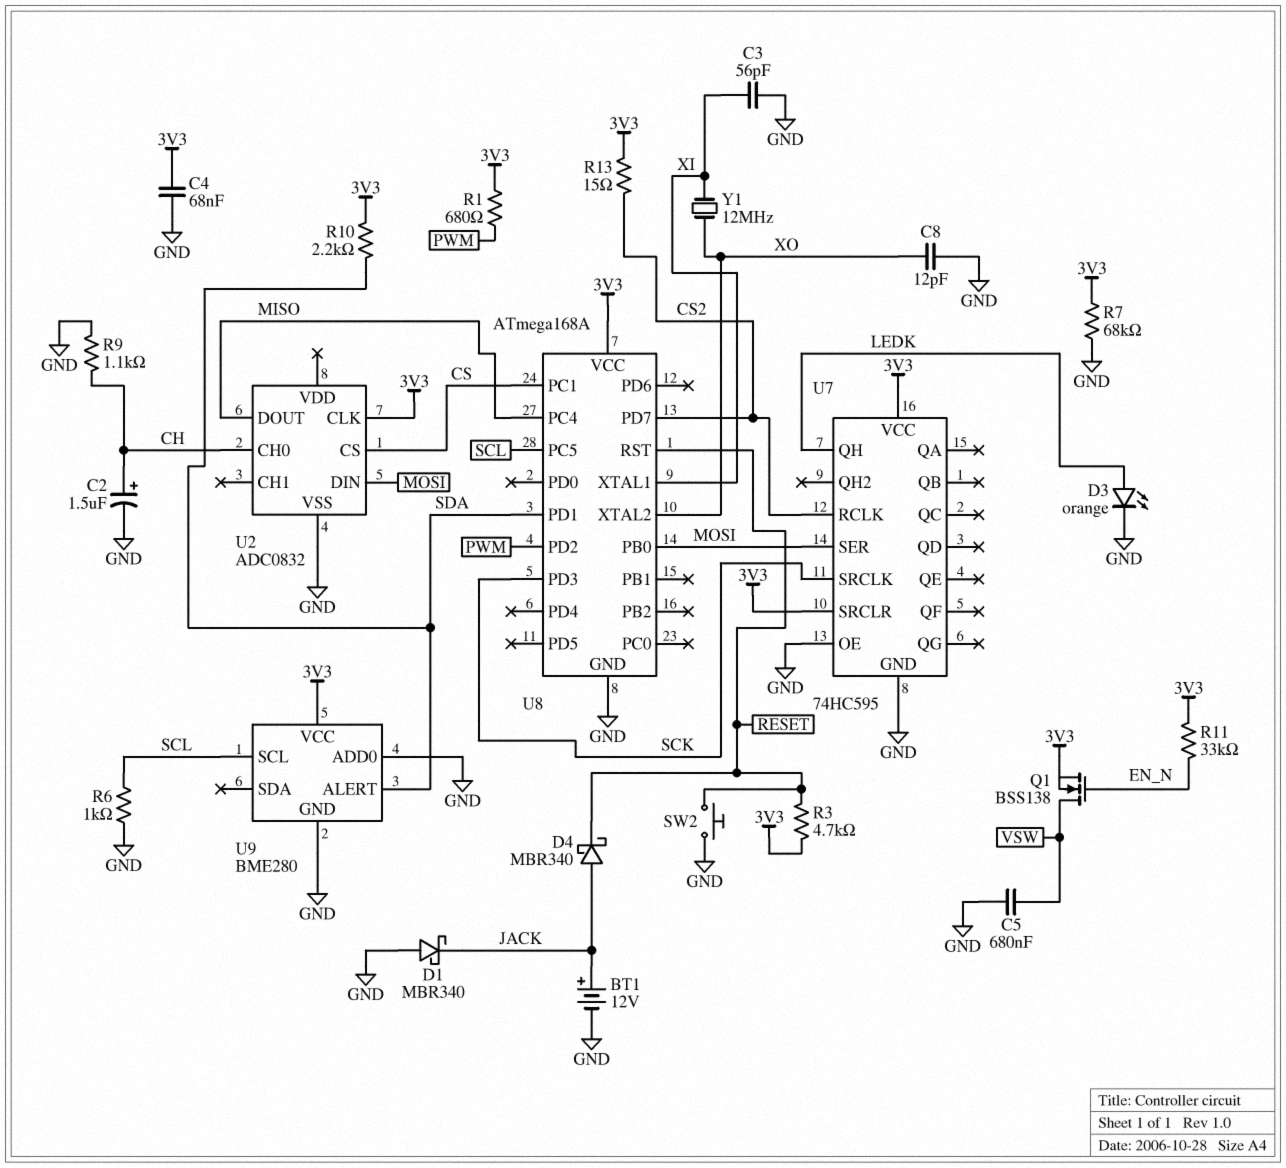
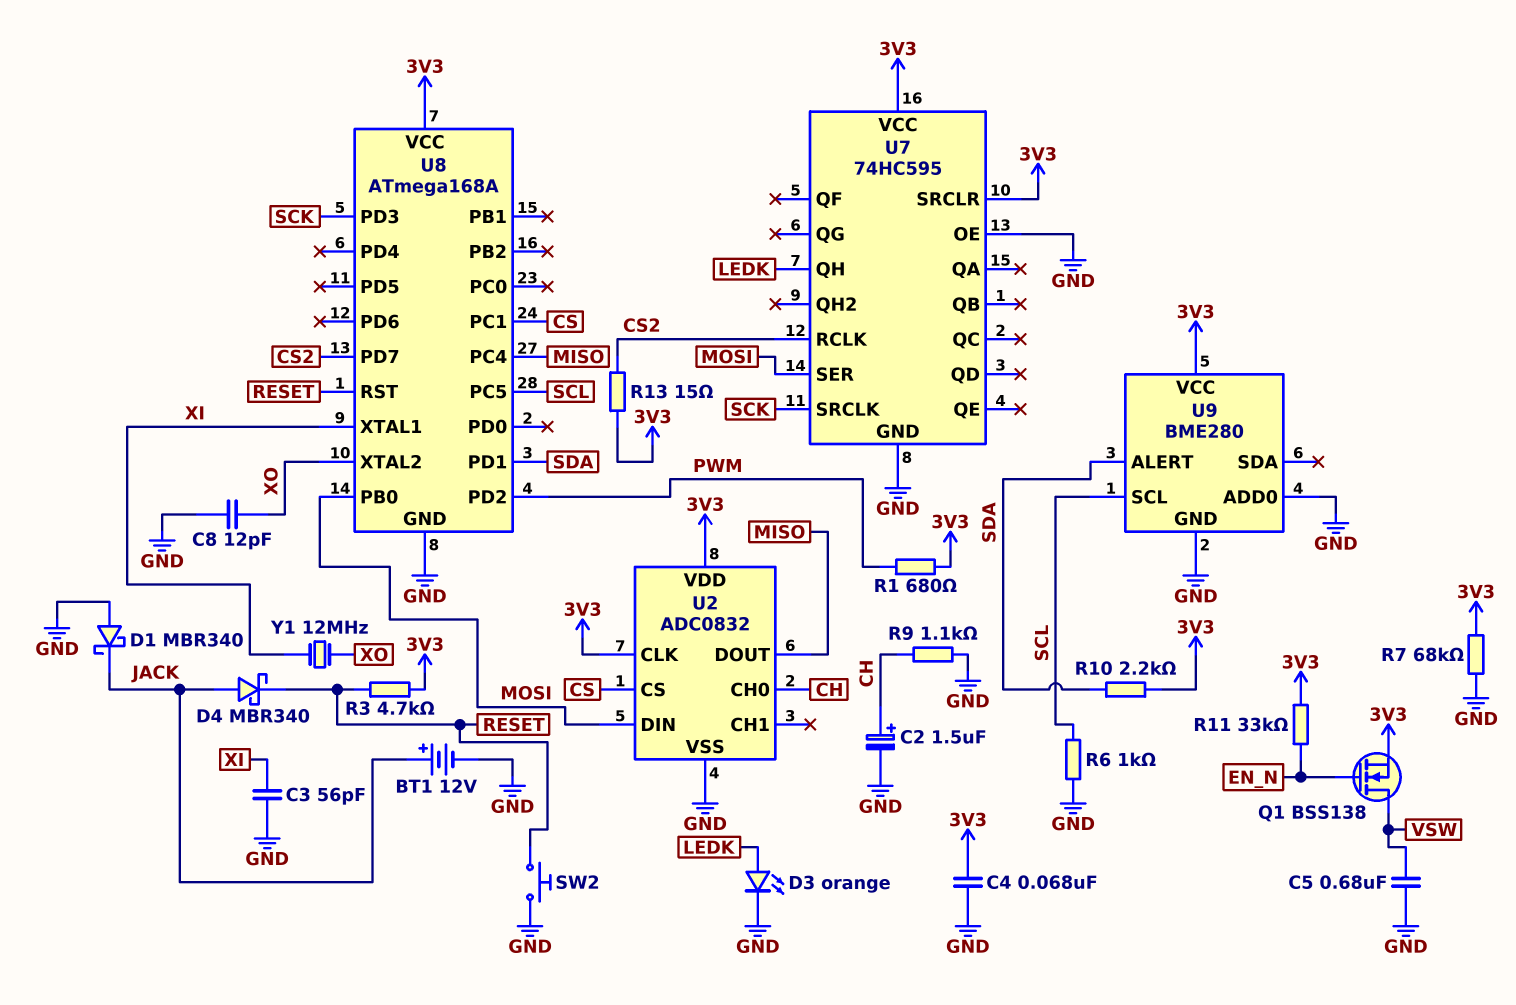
U2 pin VDD: none -> 3V3

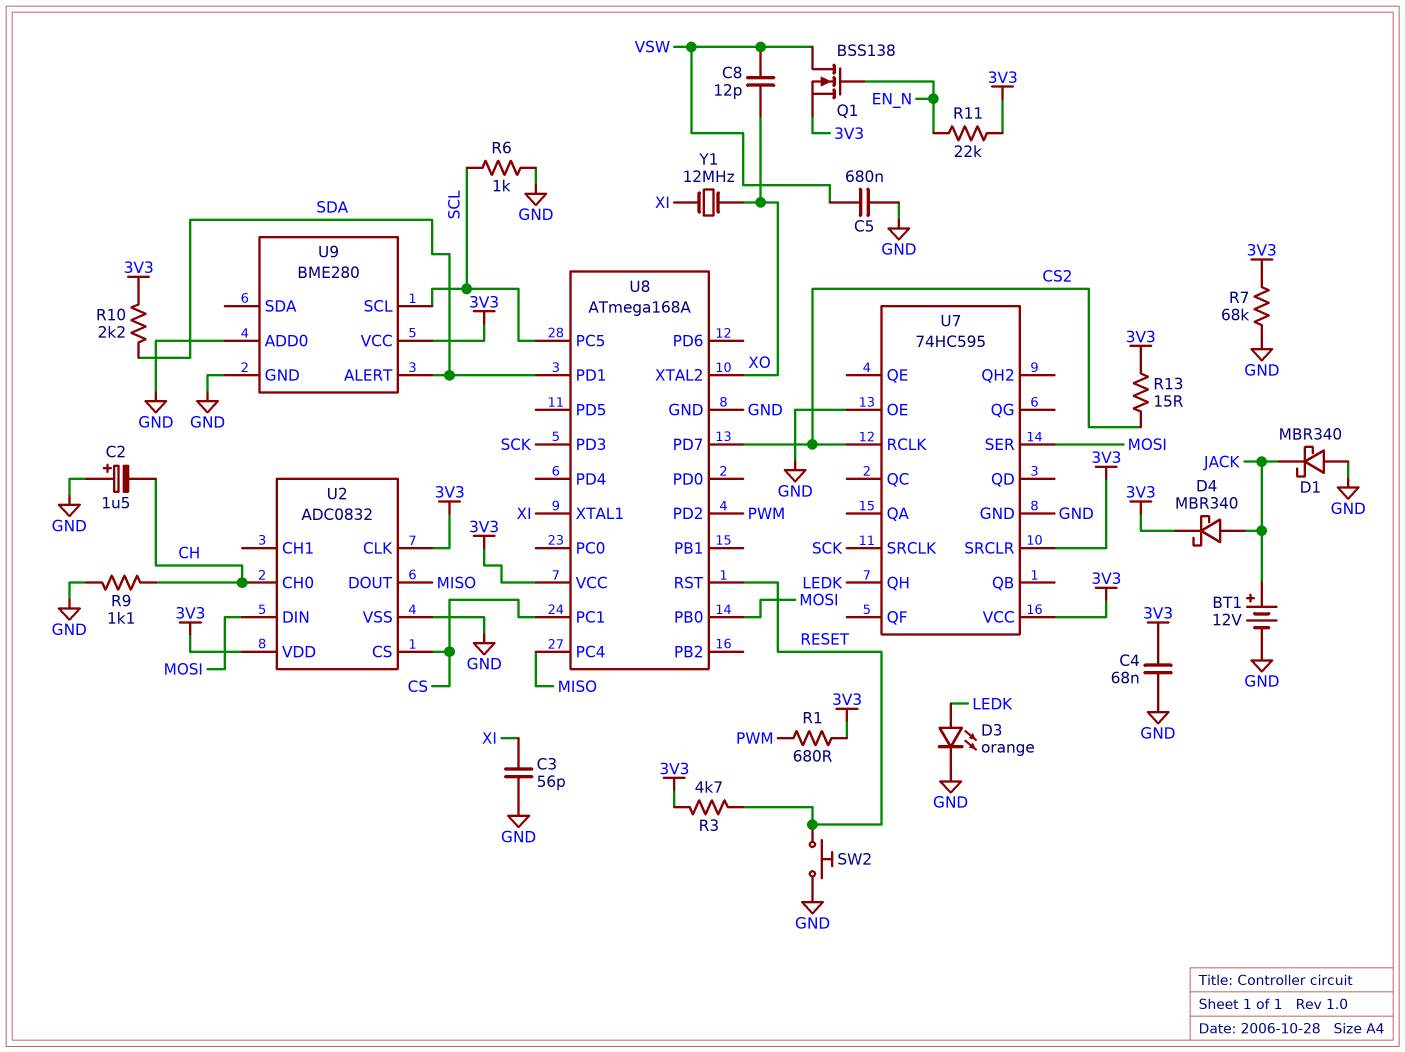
C2: 1.5uF (plus CH, minus GND) -> 1.5uF (plus GND, minus CH)
C8: 12pF (GND, XO) -> 12pF (VSW, XO)
D4: schottky MBR340 (A JACK, K RESET) -> schottky MBR340 (A JACK, K 3V3)
R11: 33k (3V3, EN_N) -> 22k (3V3, EN_N)

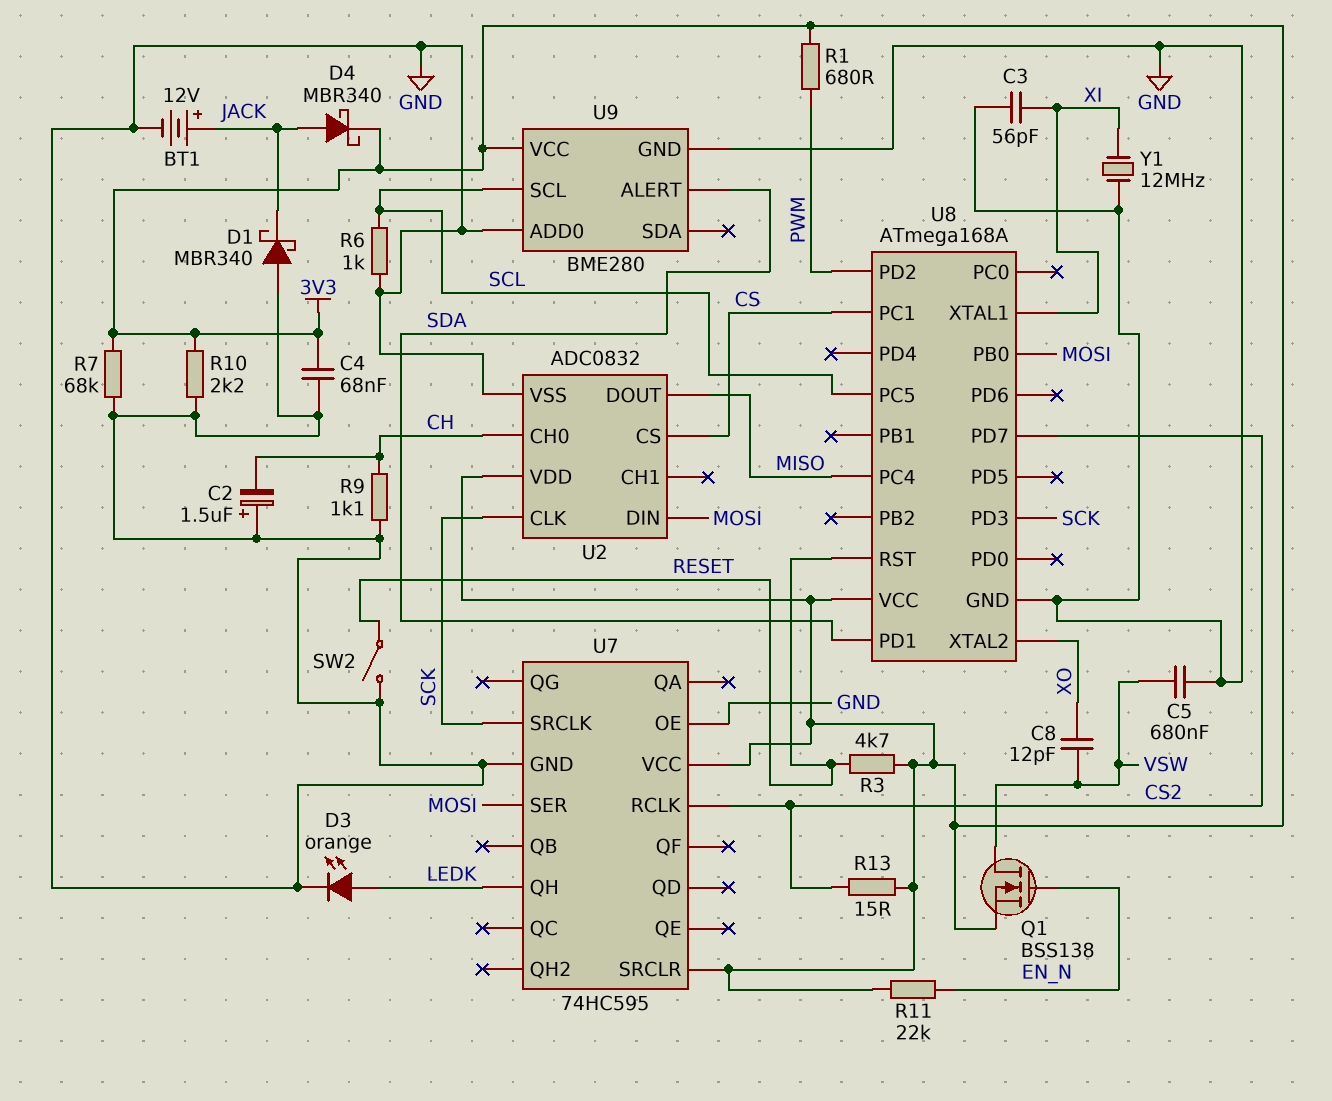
R10: 2.2k (3V3, SDA) -> 2.2k (3V3, GND)
SW2: button (GND, RESET) -> switch (GND, RESET)
U2 pin CLK: 3V3 -> SCK
Y1: 12MHz (XI, XO) -> 12MHz (GND, XI)

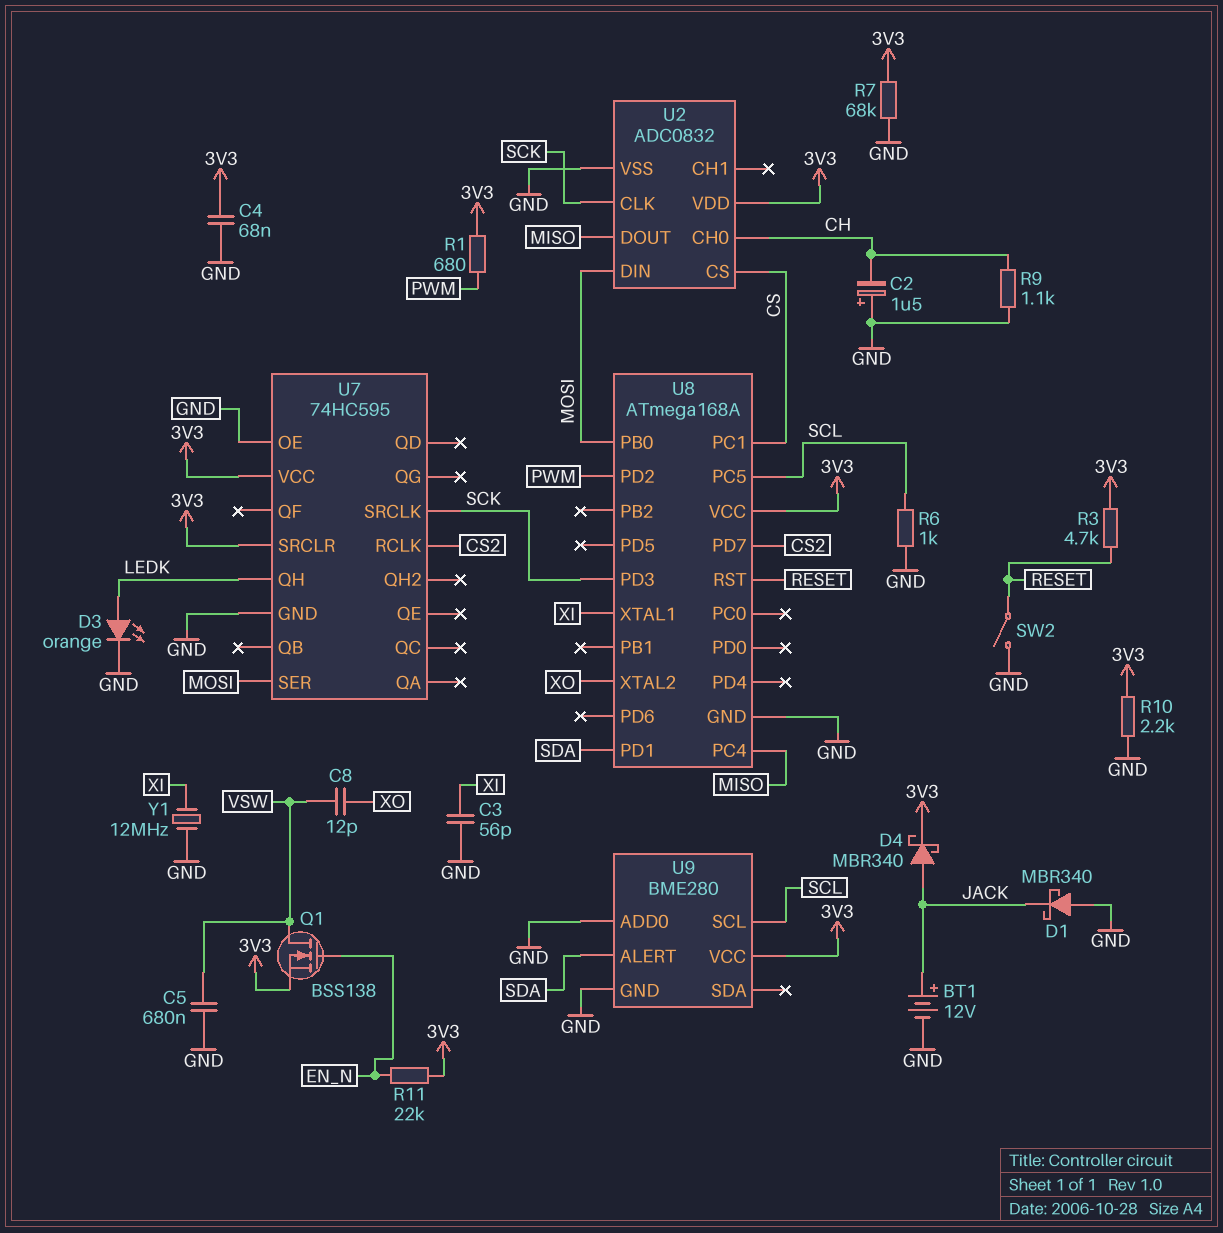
R13: 15 (3V3, CS2) -> none

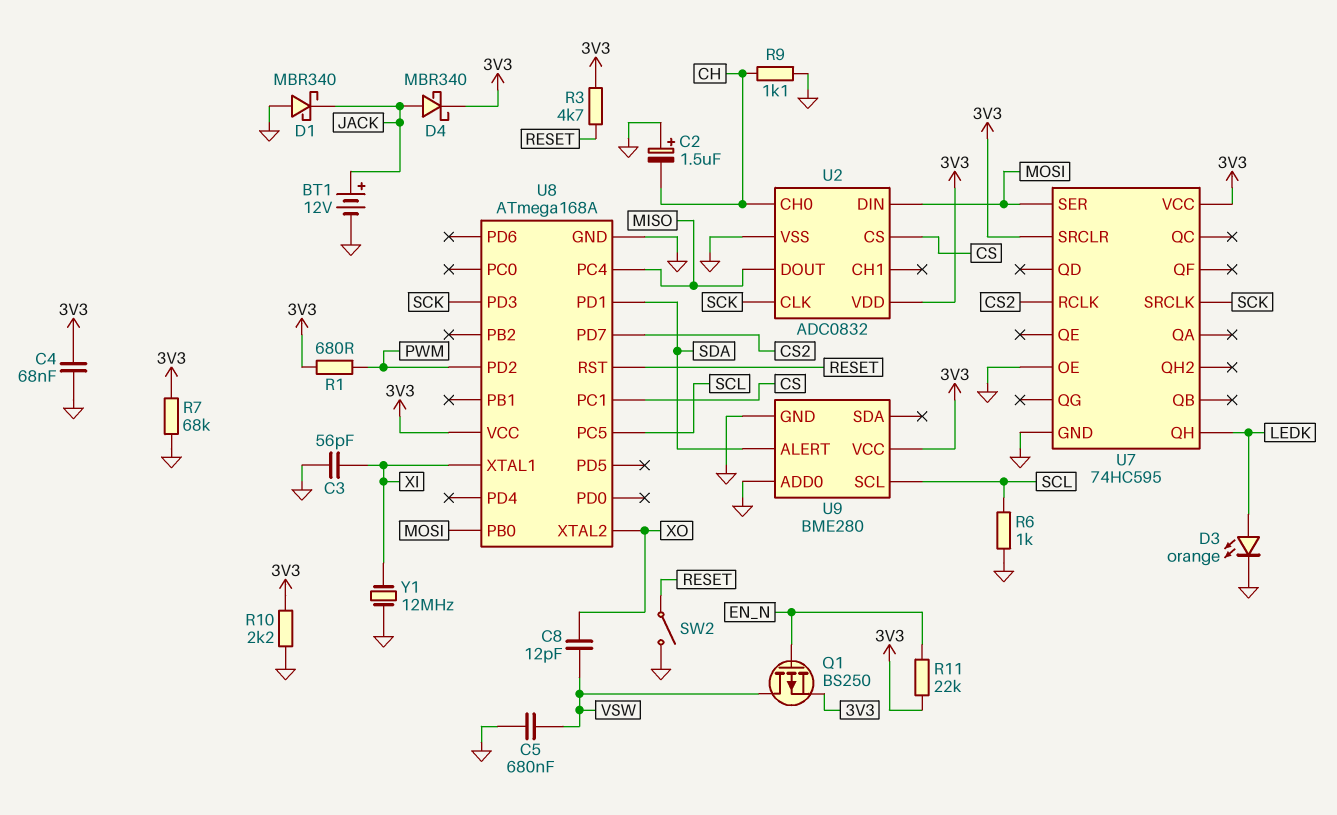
Q1: NMOS BSS138 (G EN_N, D VSW, S 3V3) -> PMOS BS250 (G EN_N, D VSW, S 3V3)

